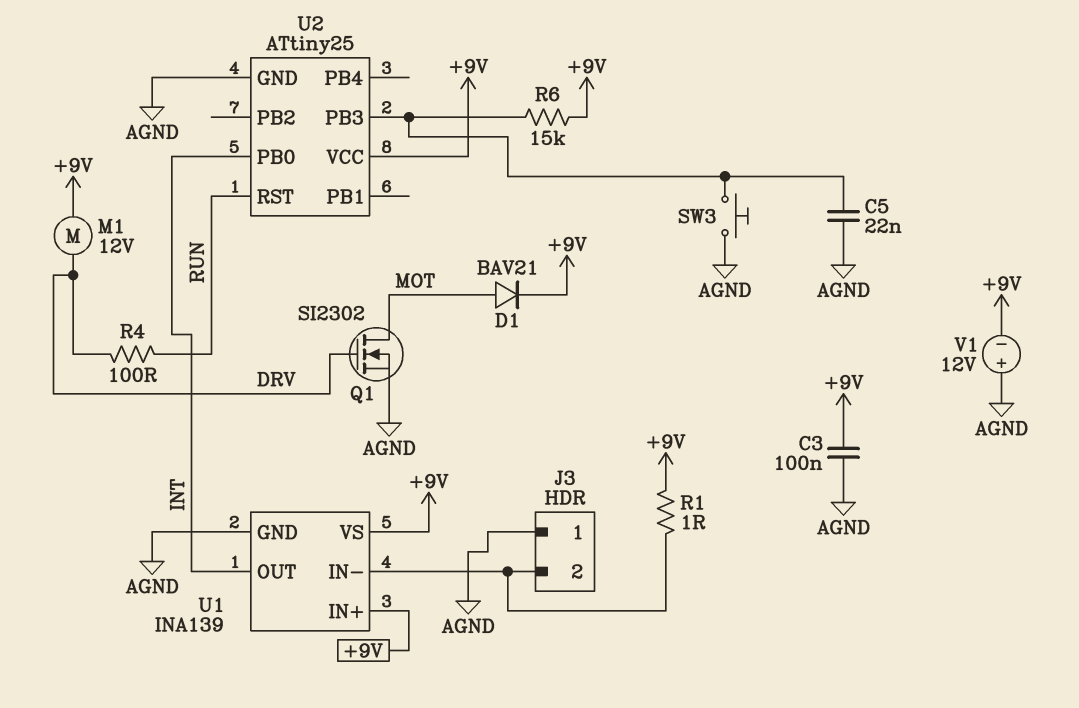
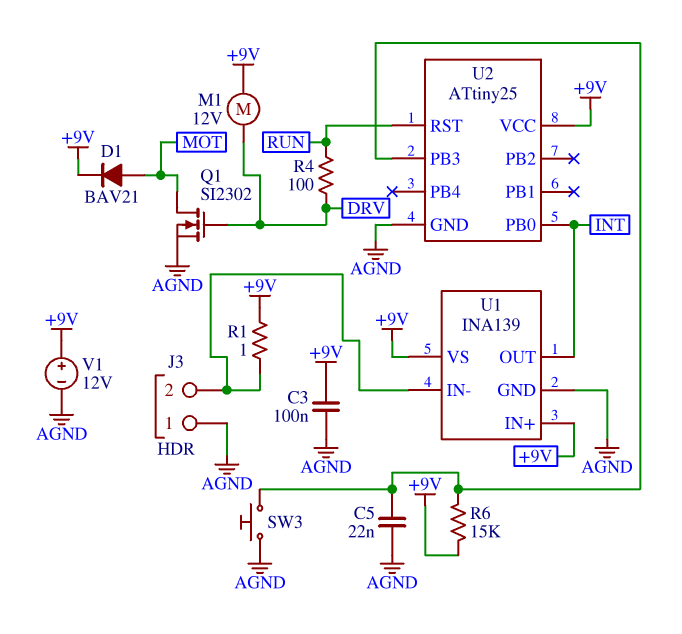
V1: 12V (plus AGND, minus +9V) -> 12V (plus +9V, minus AGND)

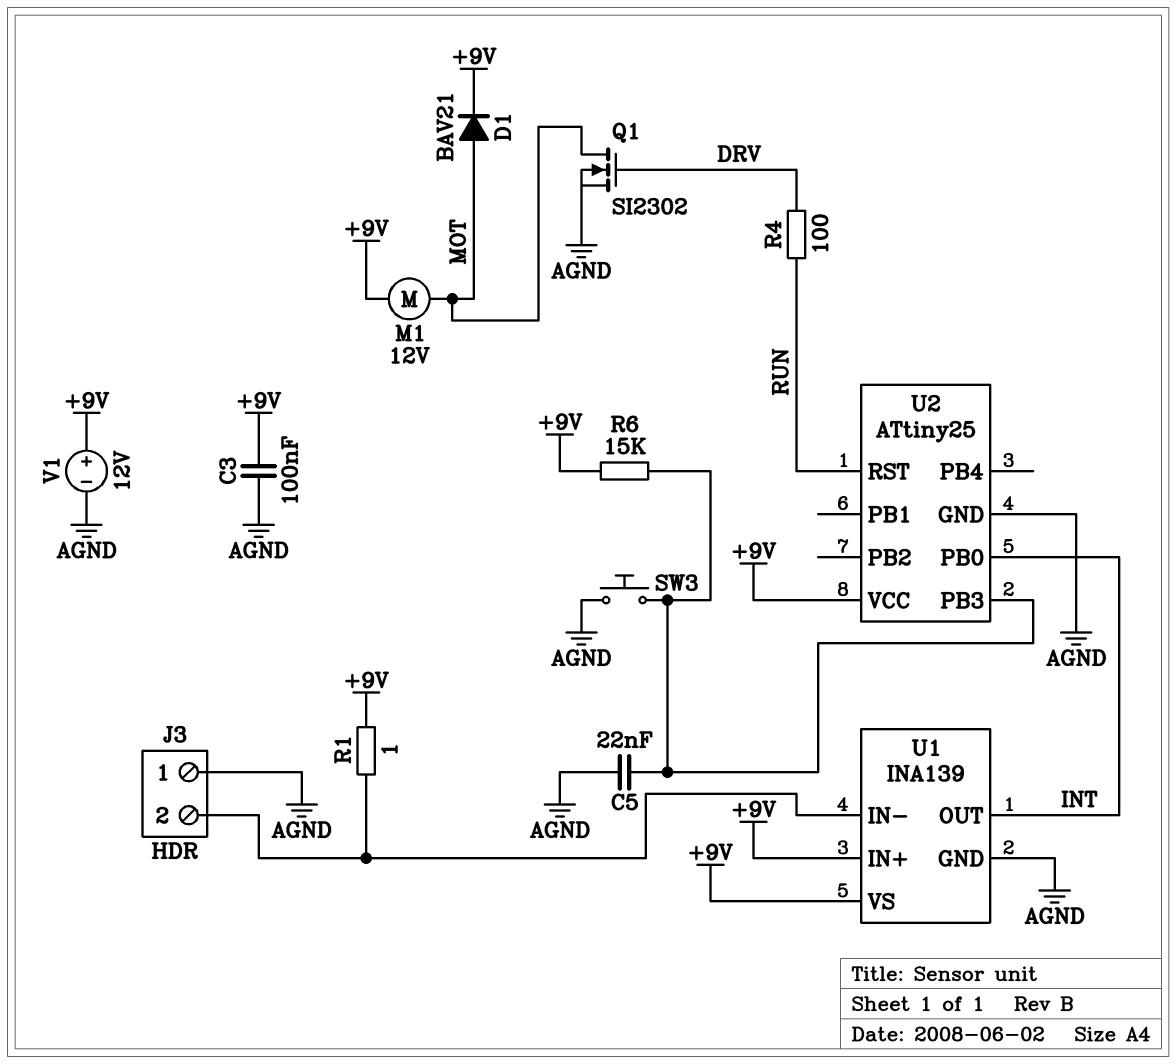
M1: motor 12V (+9V, DRV) -> motor 12V (+9V, MOT)

